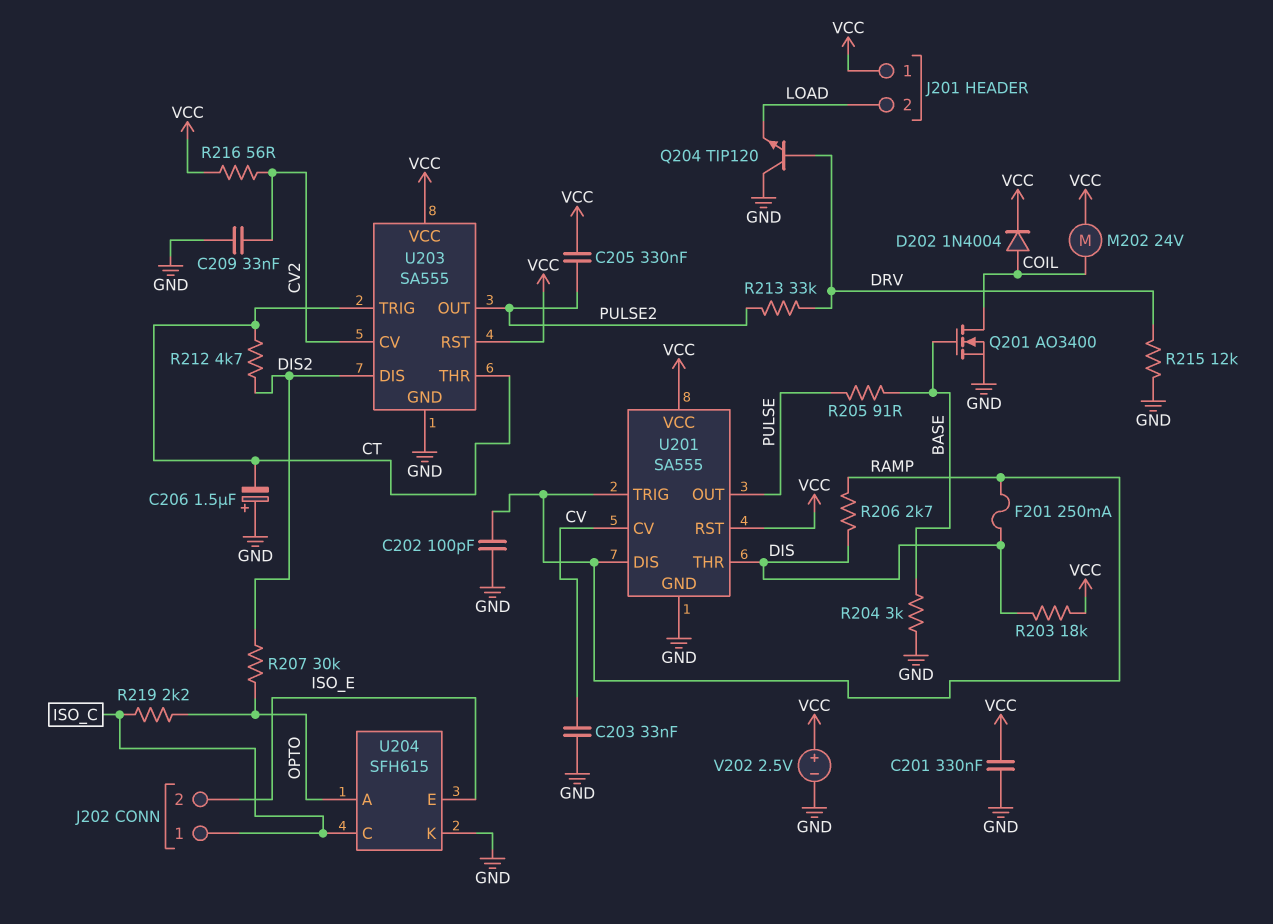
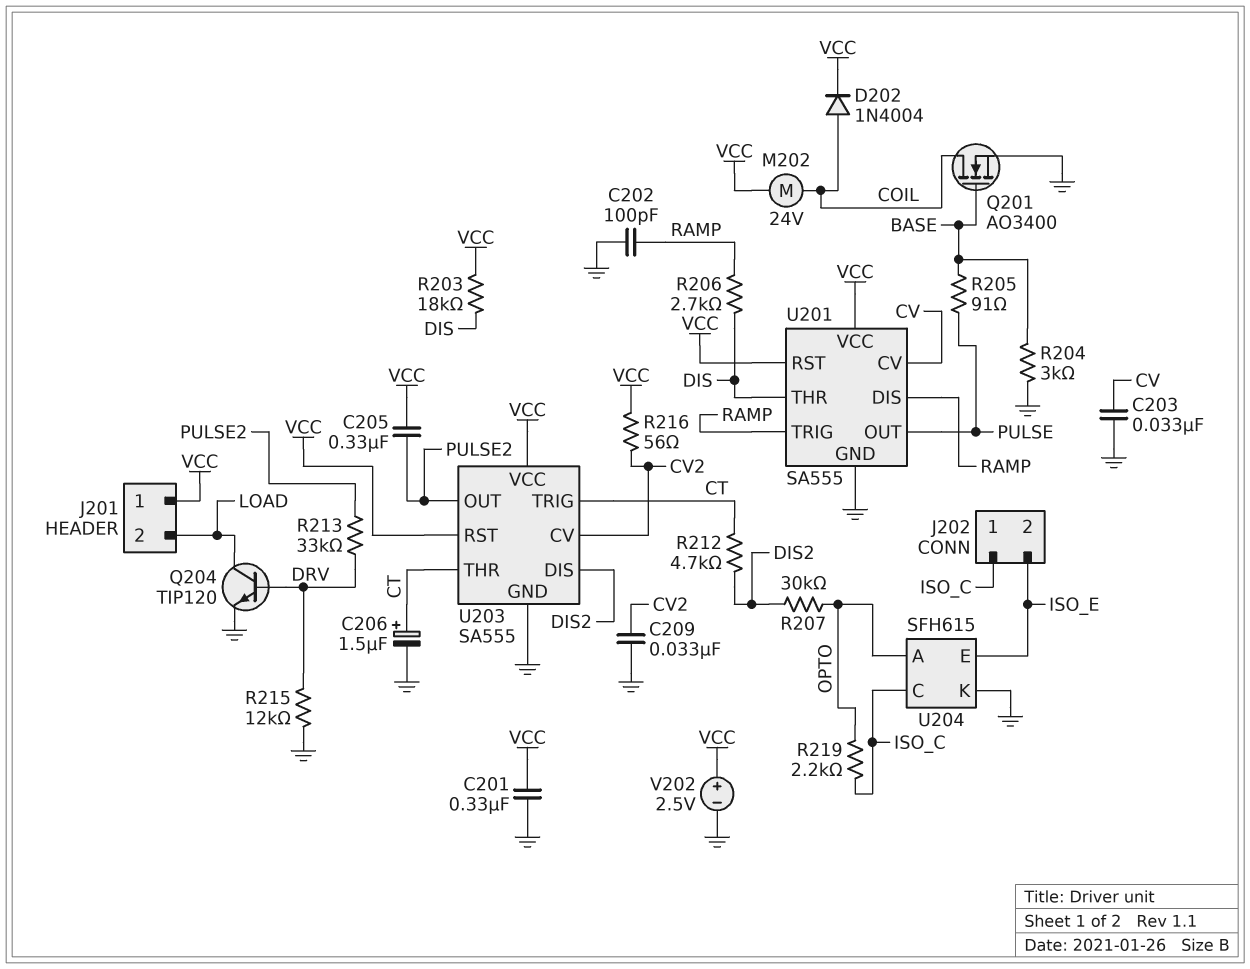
C206: 1.5uF (plus GND, minus CT) -> 1.5uF (plus CT, minus GND)
F201: 250mA (DIS, RAMP) -> none
Q204: NPN TIP120 (B DRV, C GND, E LOAD) -> NPN TIP120 (B DRV, C LOAD, E GND)

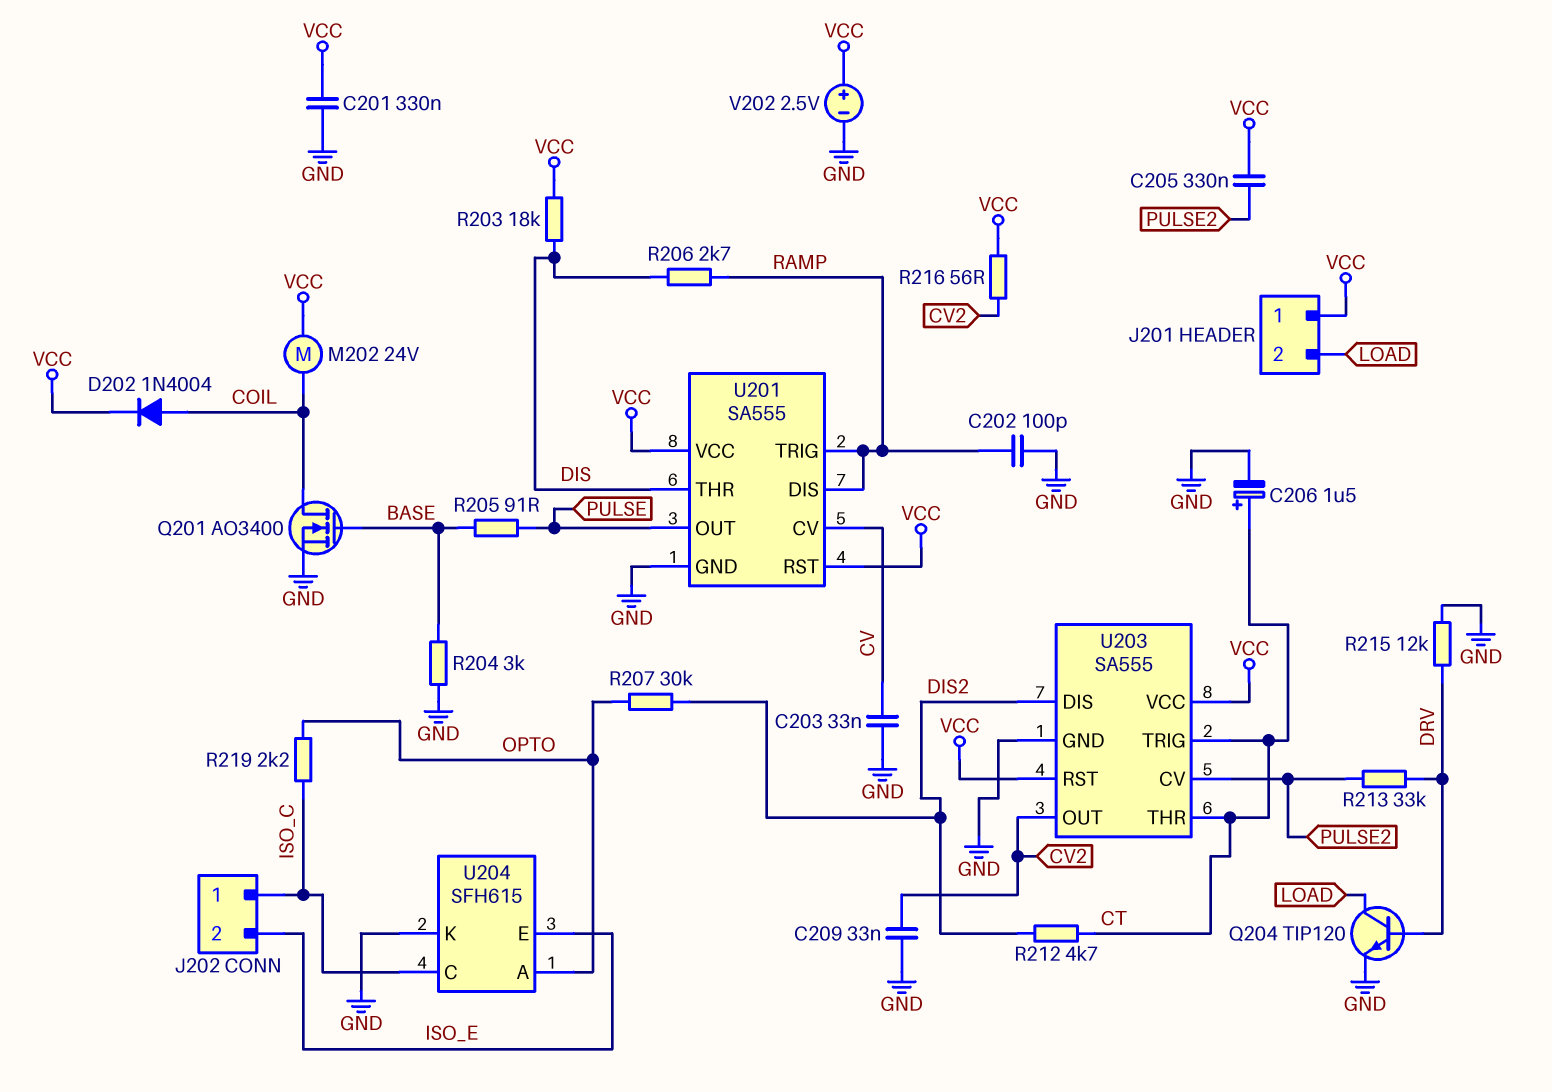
U203 pin CV: CV2 -> PULSE2
U203 pin OUT: PULSE2 -> CV2

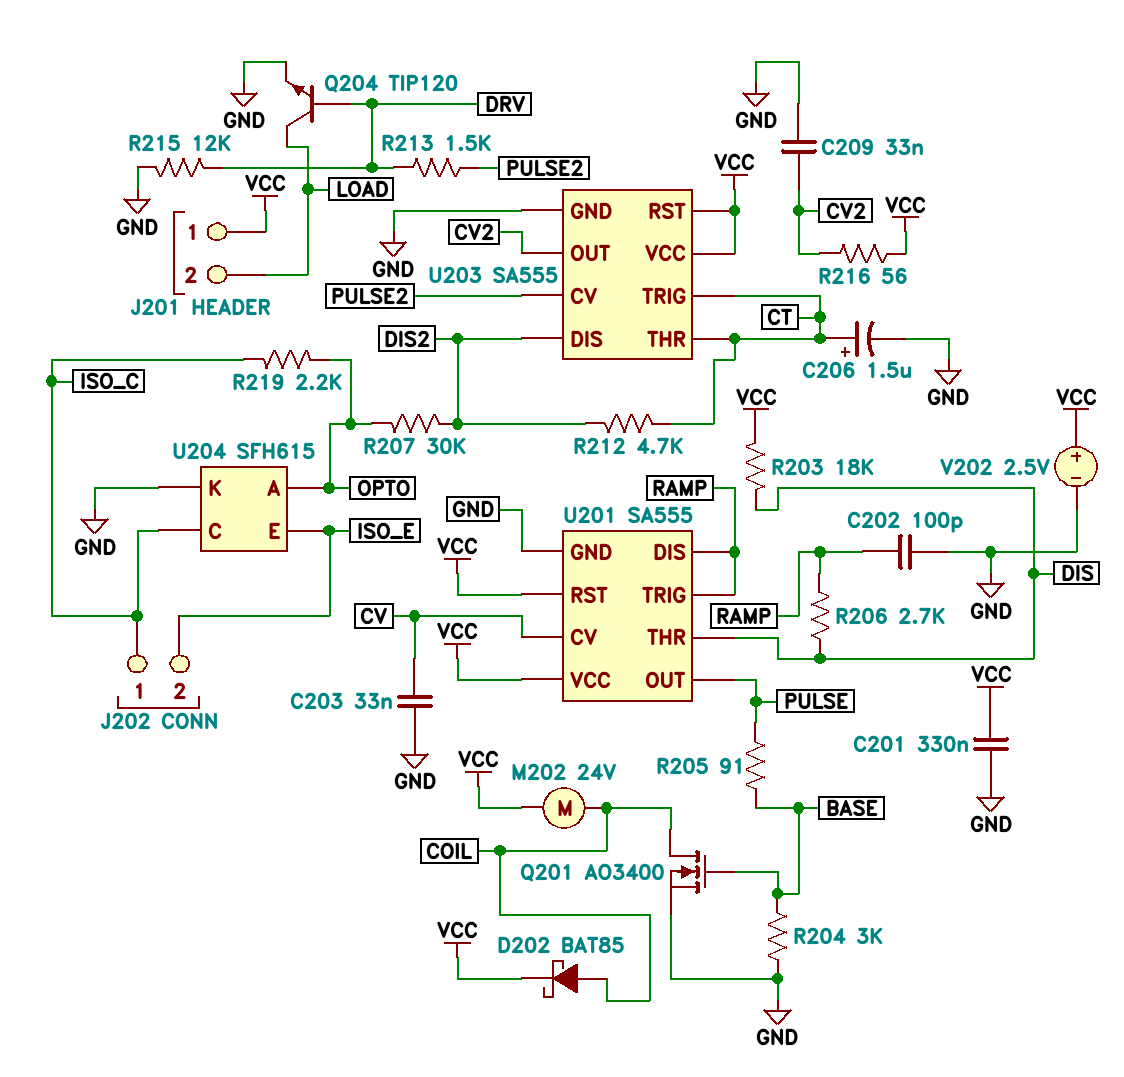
C205: 330nF (PULSE2, VCC) -> none
D202: diode 1N4004 (A COIL, K VCC) -> schottky BAT85 (A COIL, K VCC)
R213: 33k (DRV, PULSE2) -> 1.5k (DRV, PULSE2)

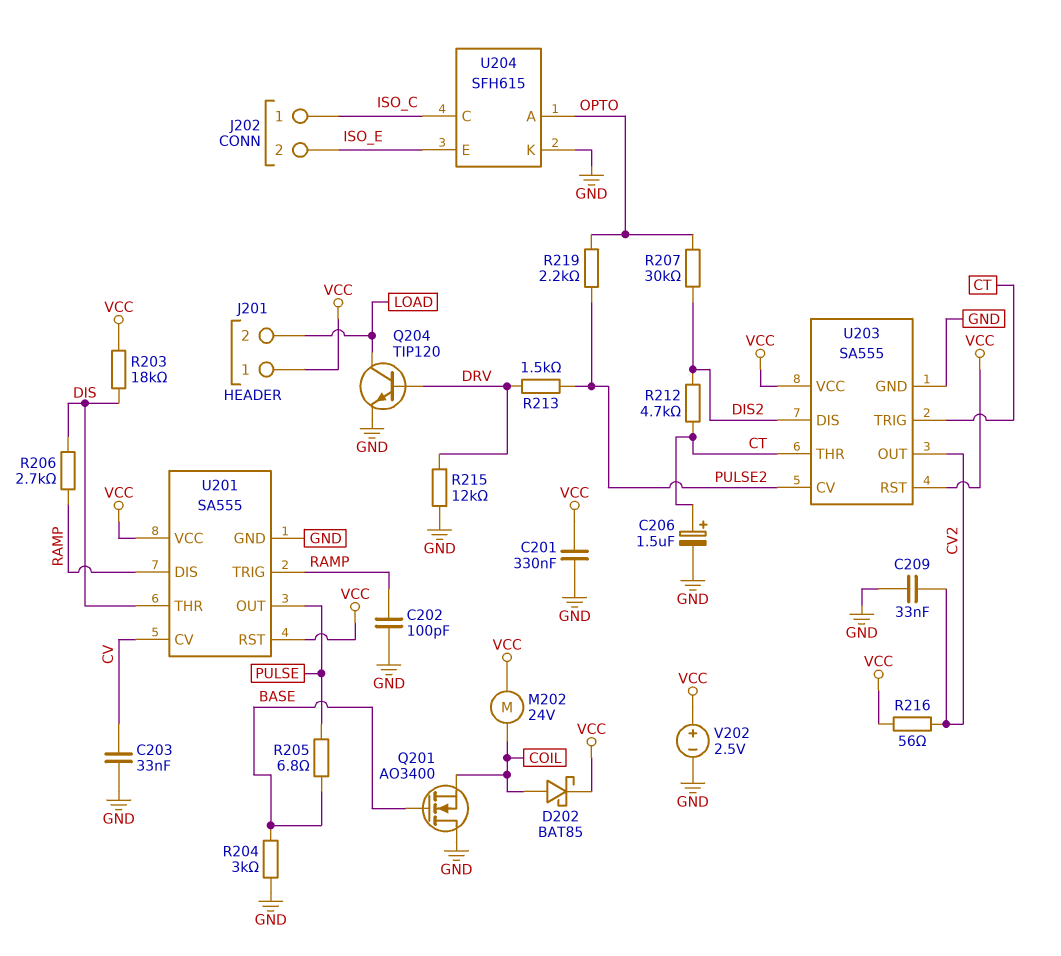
Q201: NMOS AO3400 (G BASE, D COIL, S GND) -> NMOS AO3400 (G BASE, D GND, S COIL)
R205: 91 (BASE, PULSE) -> 6.8 (BASE, PULSE)
R219: 2.2k (ISO_C, OPTO) -> 2.2k (OPTO, PULSE2)

